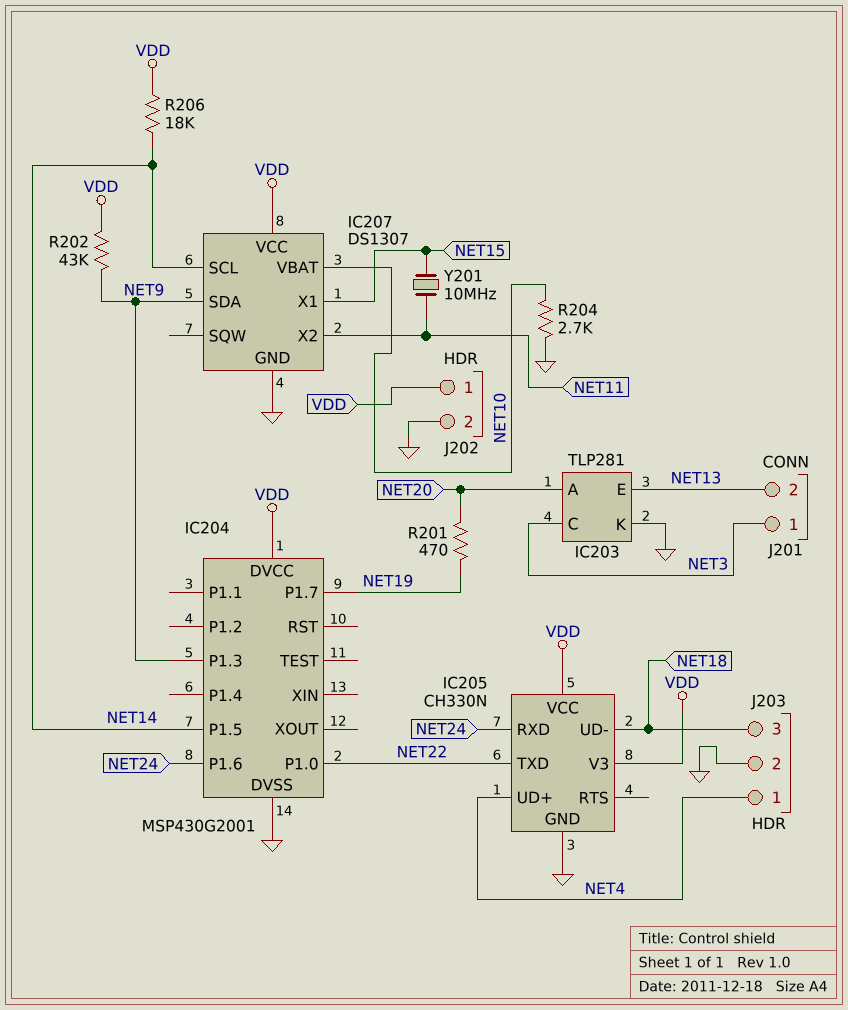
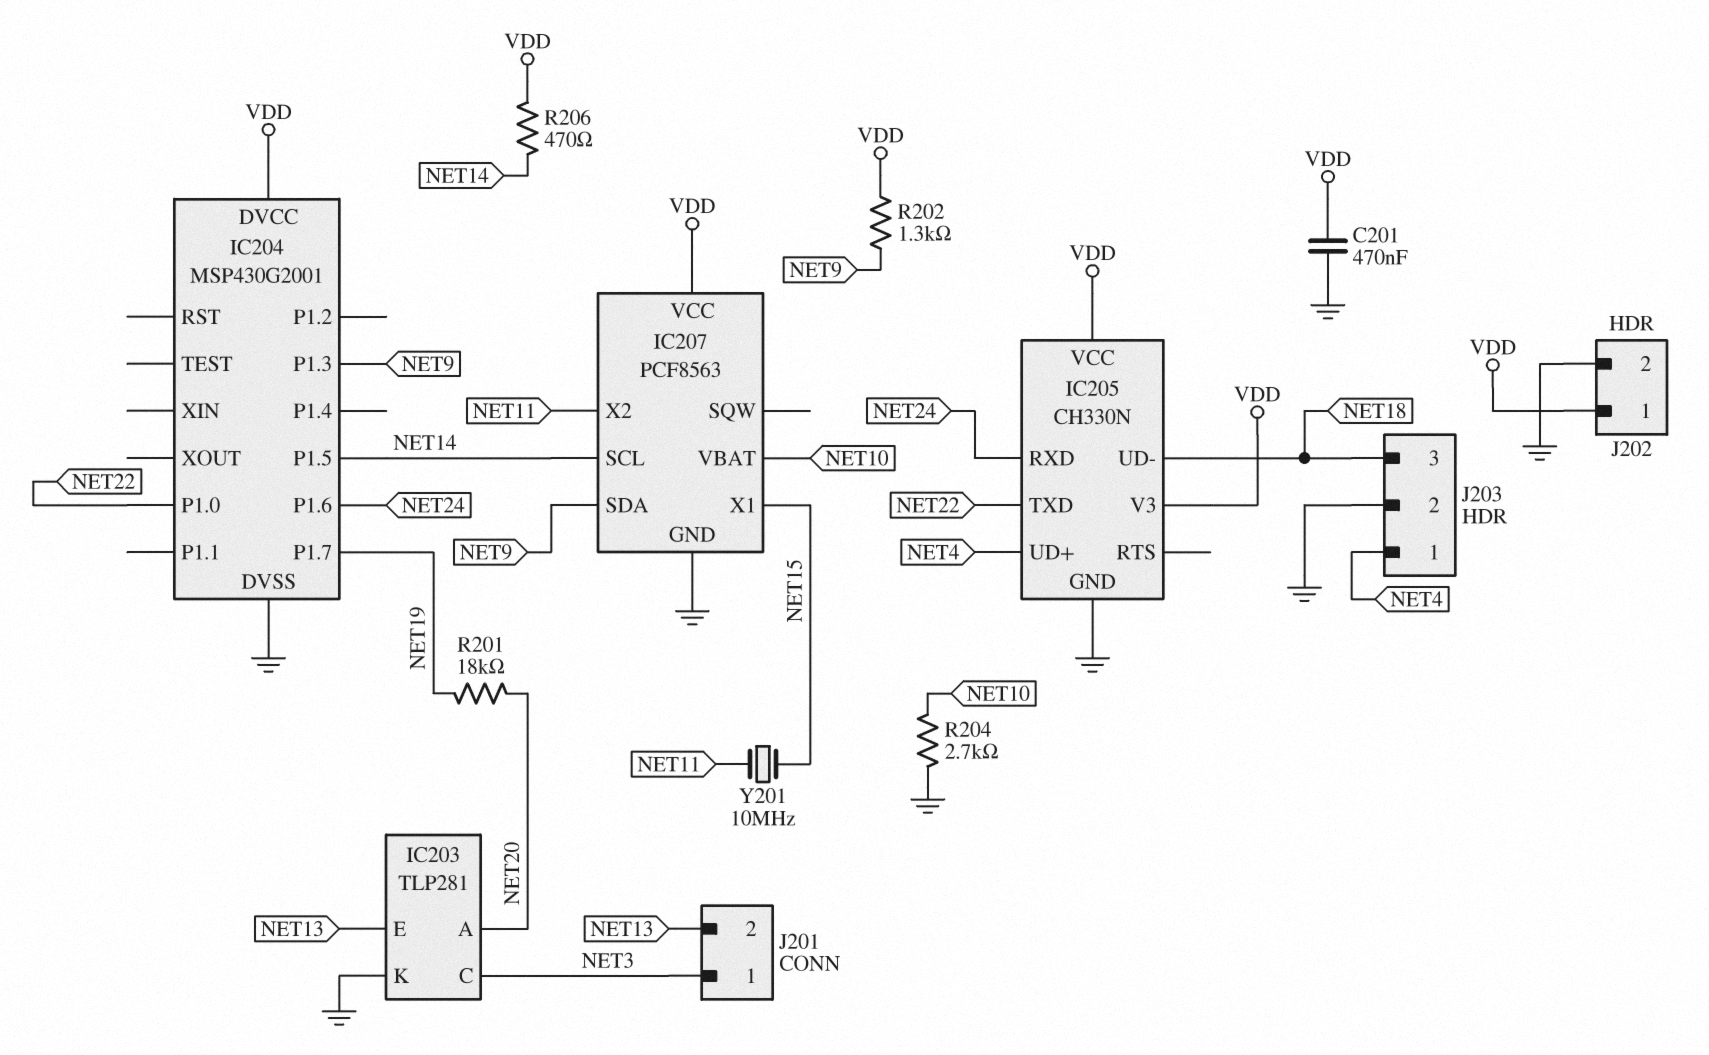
C201: none -> 470nF (GND, VDD)
IC207: DS1307 -> PCF8563
R201: 470 (NET19, NET20) -> 18k (NET19, NET20)
R202: 43k (NET9, VDD) -> 1.3k (NET9, VDD)
R206: 18k (NET14, VDD) -> 470 (NET14, VDD)

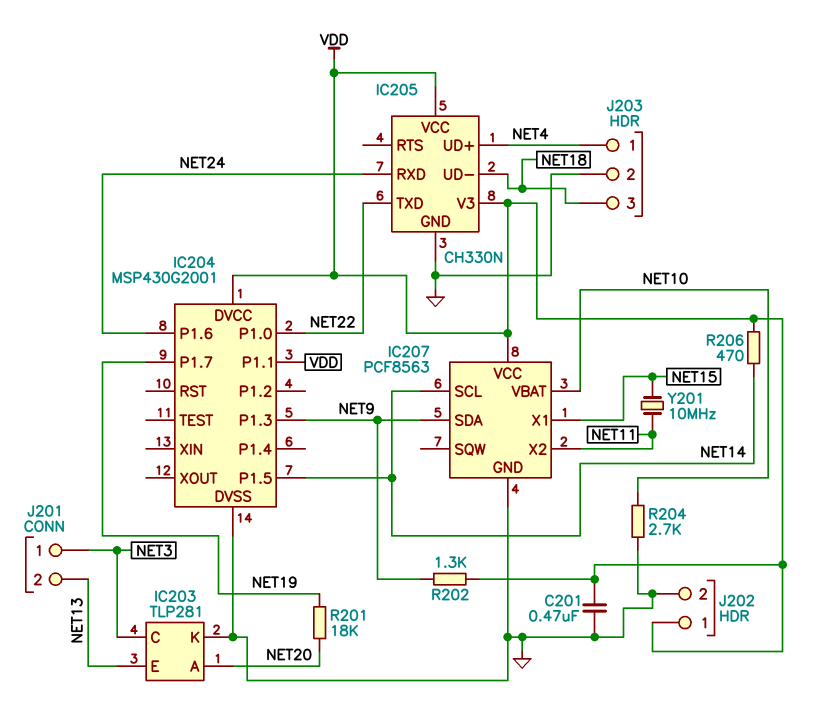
IC204 pin P1.1: none -> VDD

